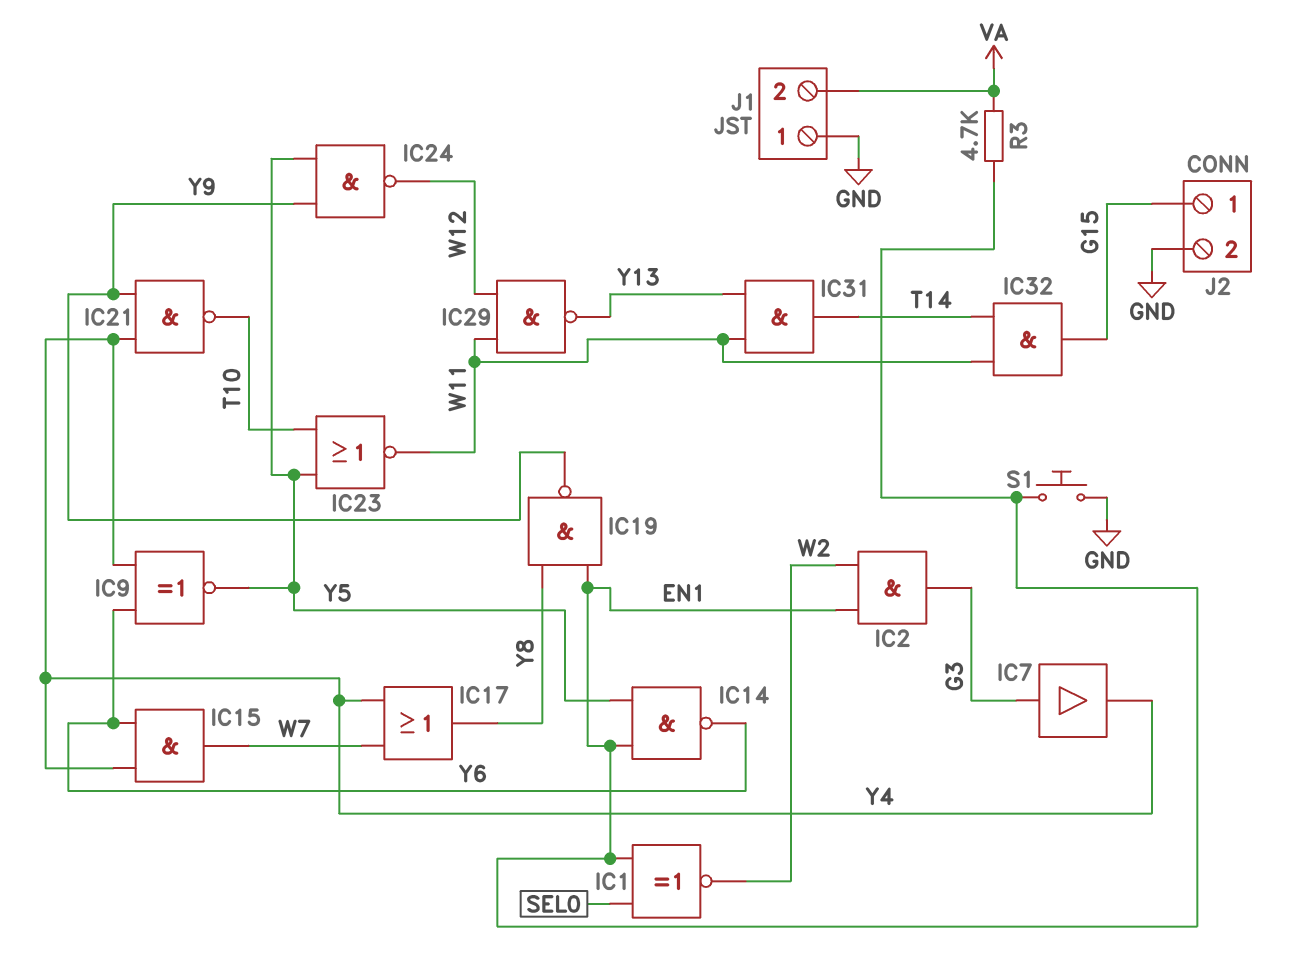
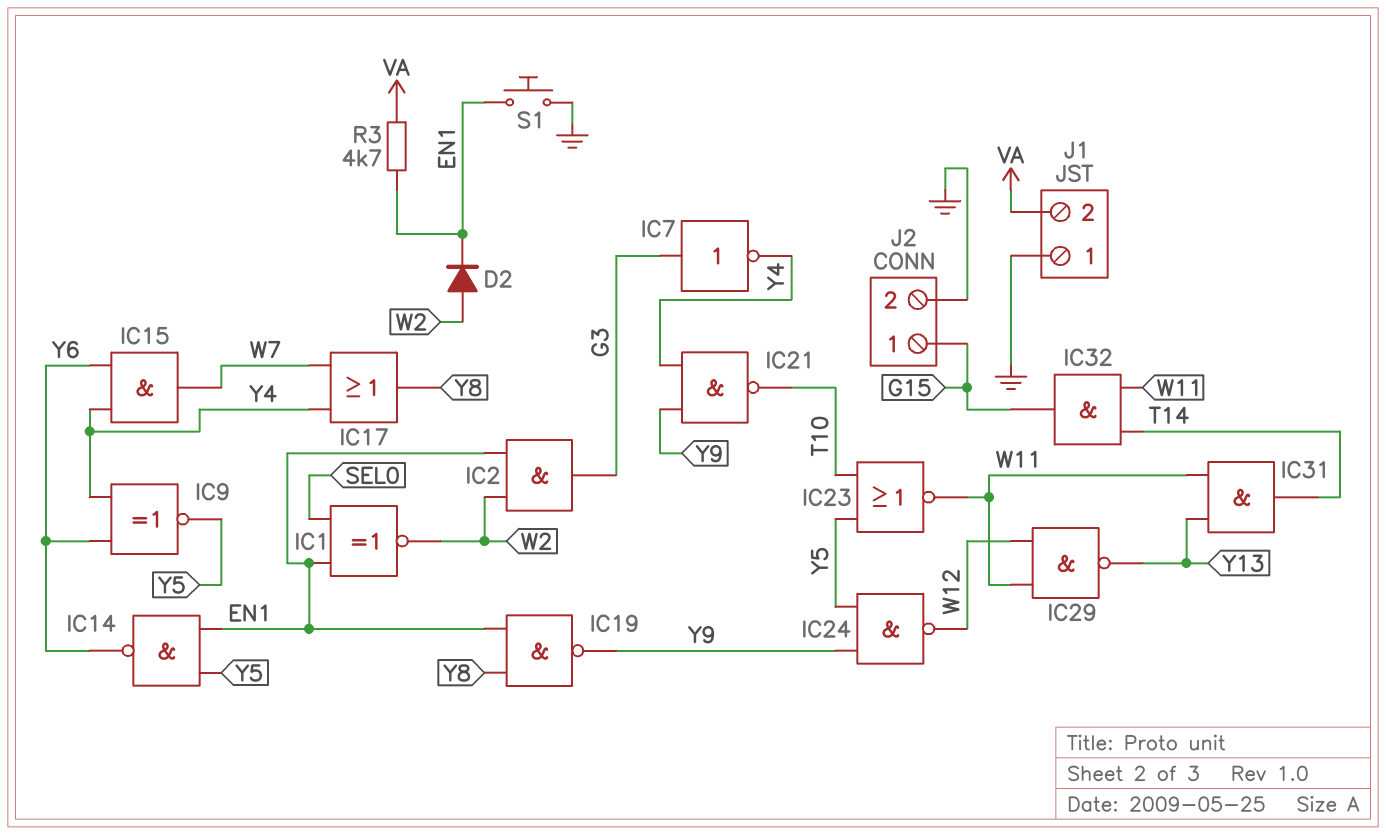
D2: none -> diode (A W2, K EN1)
IC7: buffer (in G3, out Y4) -> NOT (in G3, out Y4)

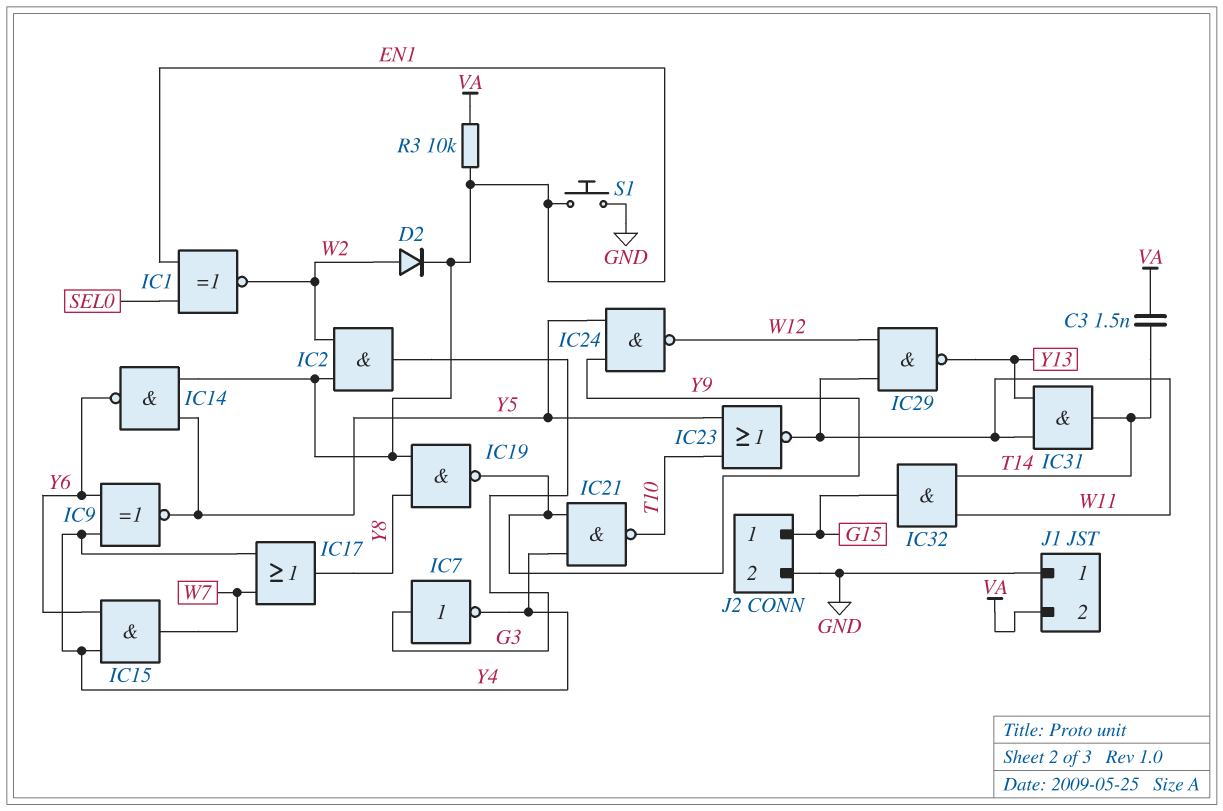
C3: none -> 1.5nF (T14, VA)
R3: 4.7k (EN1, VA) -> 10k (EN1, VA)

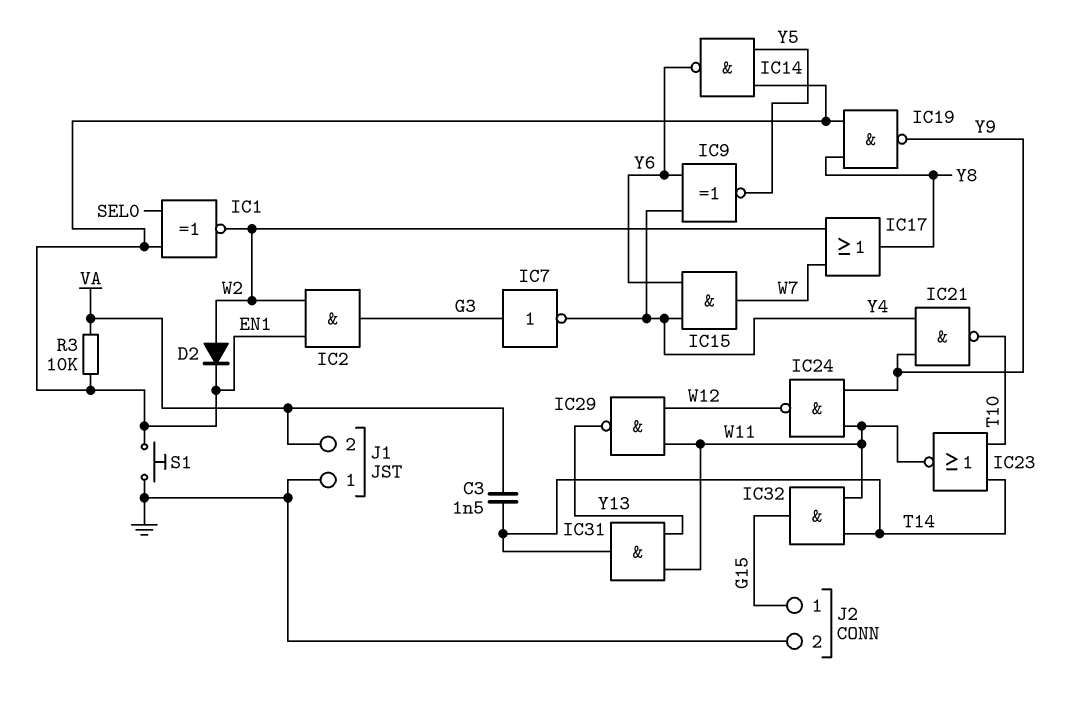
IC17: OR (in W7, in Y4, out Y8) -> OR (in W2, in W7, out Y8)
IC23: NOR (in T10, in Y5, out W11) -> NOR (in T10, in T14, out W11)
IC24: NAND (in Y5, in Y9, out W12) -> NAND (in W11, in Y9, out W12)

